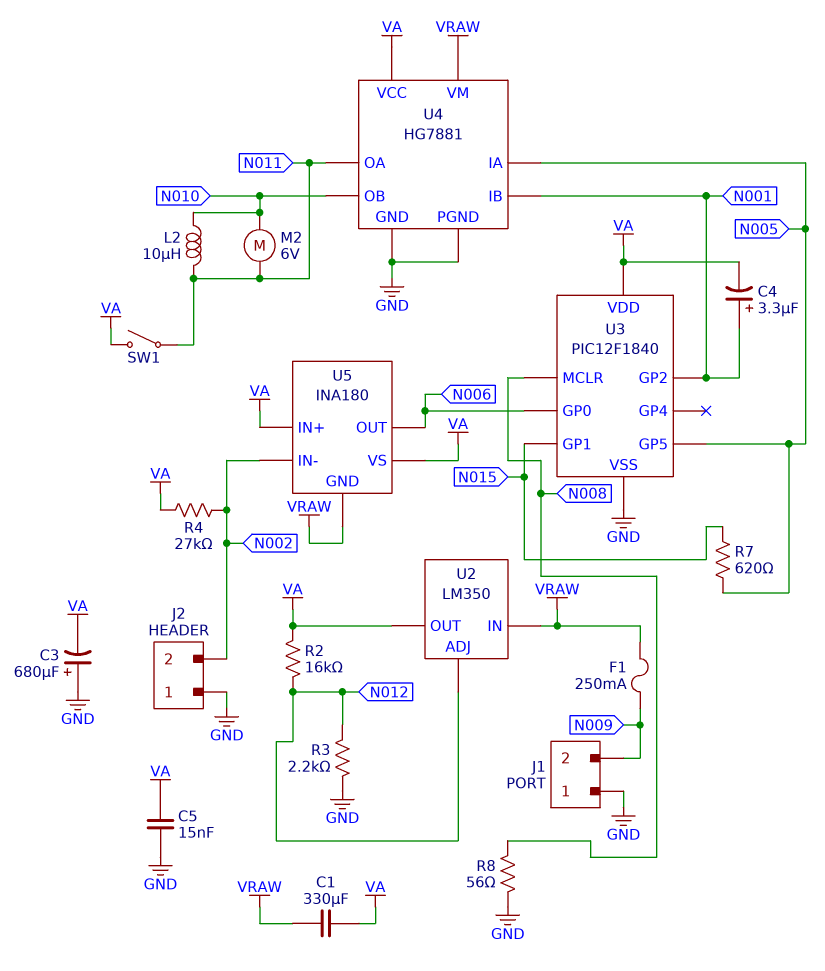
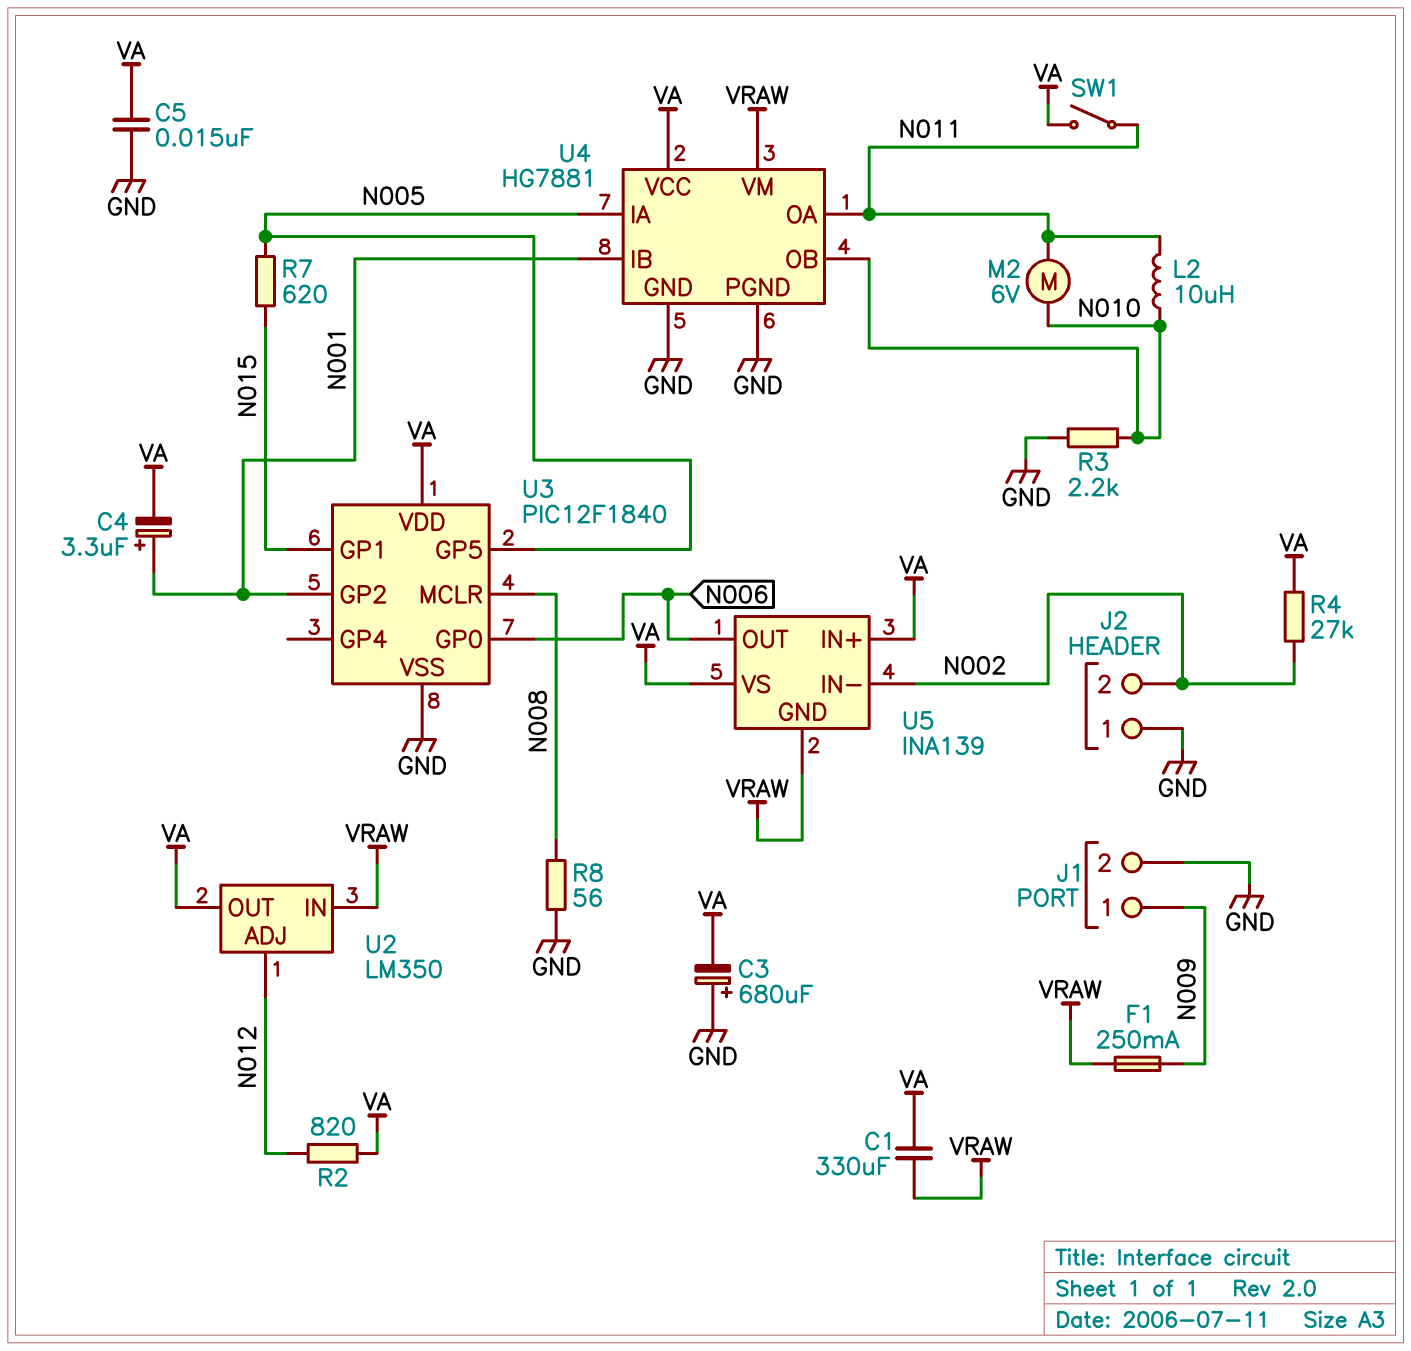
J1 pin 1: GND -> N009
J1 pin 2: N009 -> GND
R2: 16k (N012, VA) -> 820 (N012, VA)
R3: 2.2k (GND, N012) -> 2.2k (GND, N010)
U5: INA180 -> INA139

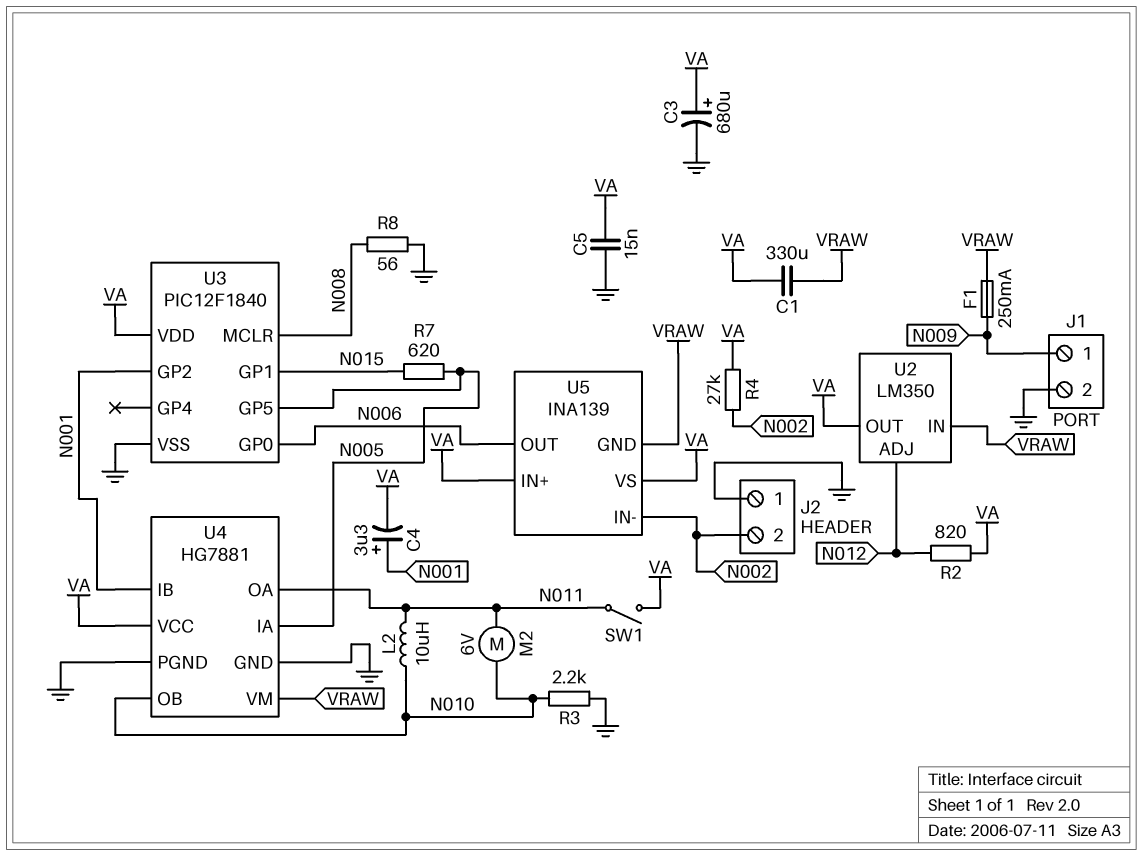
C3: 680uF (plus GND, minus VA) -> 680uF (plus VA, minus GND)

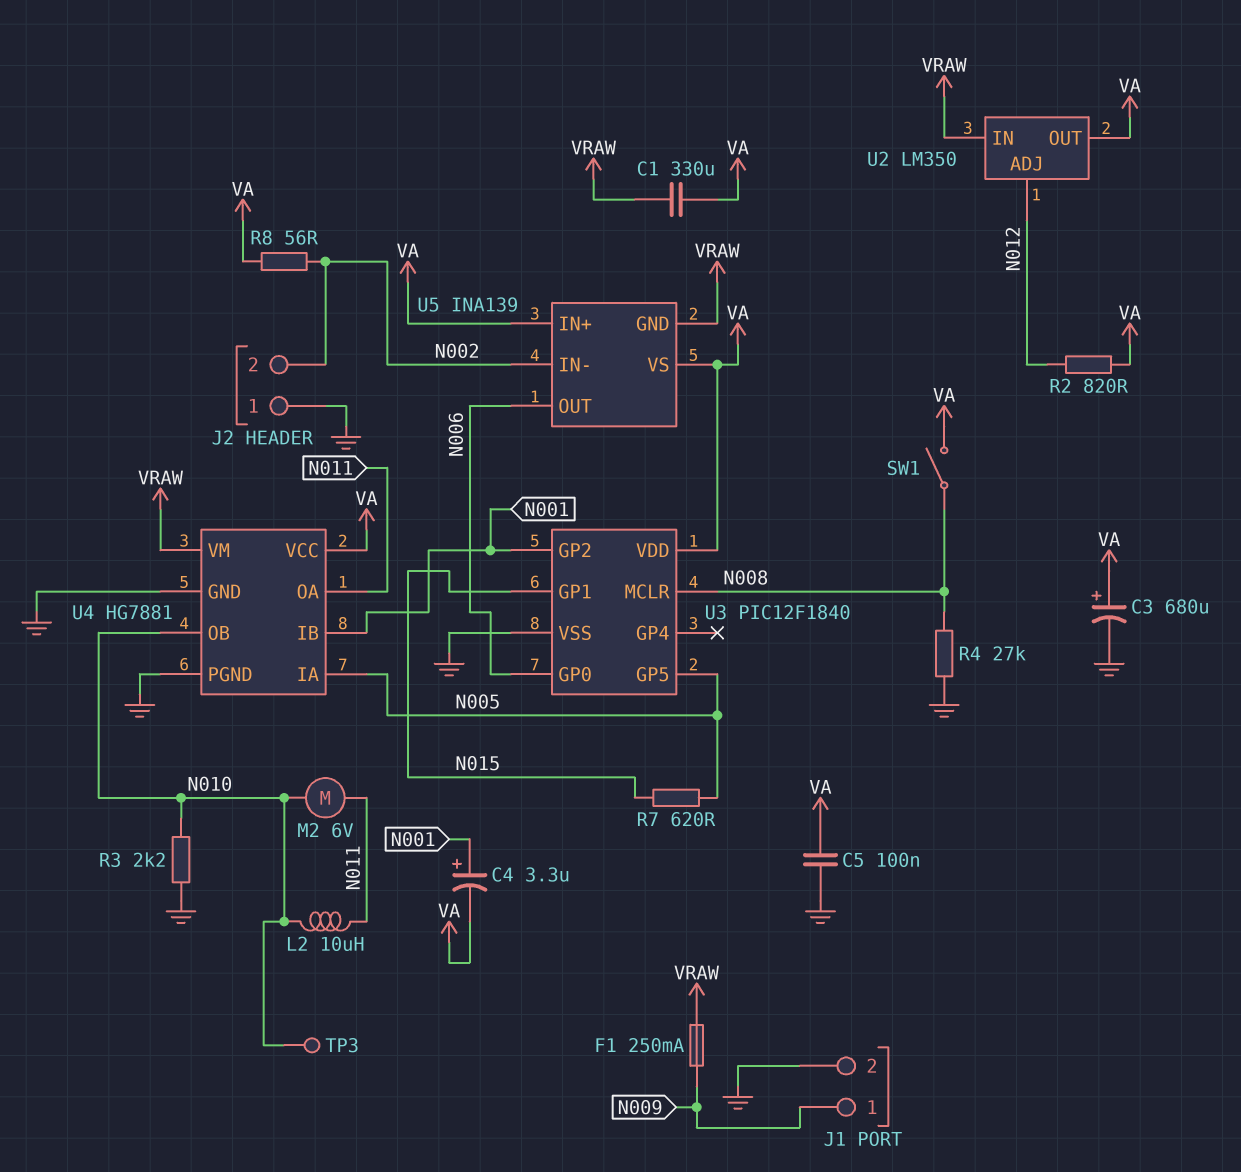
C5: 15nF (GND, VA) -> 100nF (GND, VA)
R4: 27k (N002, VA) -> 27k (GND, N008)
R8: 56 (GND, N008) -> 56 (N002, VA)
SW1: switch (N011, VA) -> switch (N008, VA)
TP3: none -> test point (N010)

